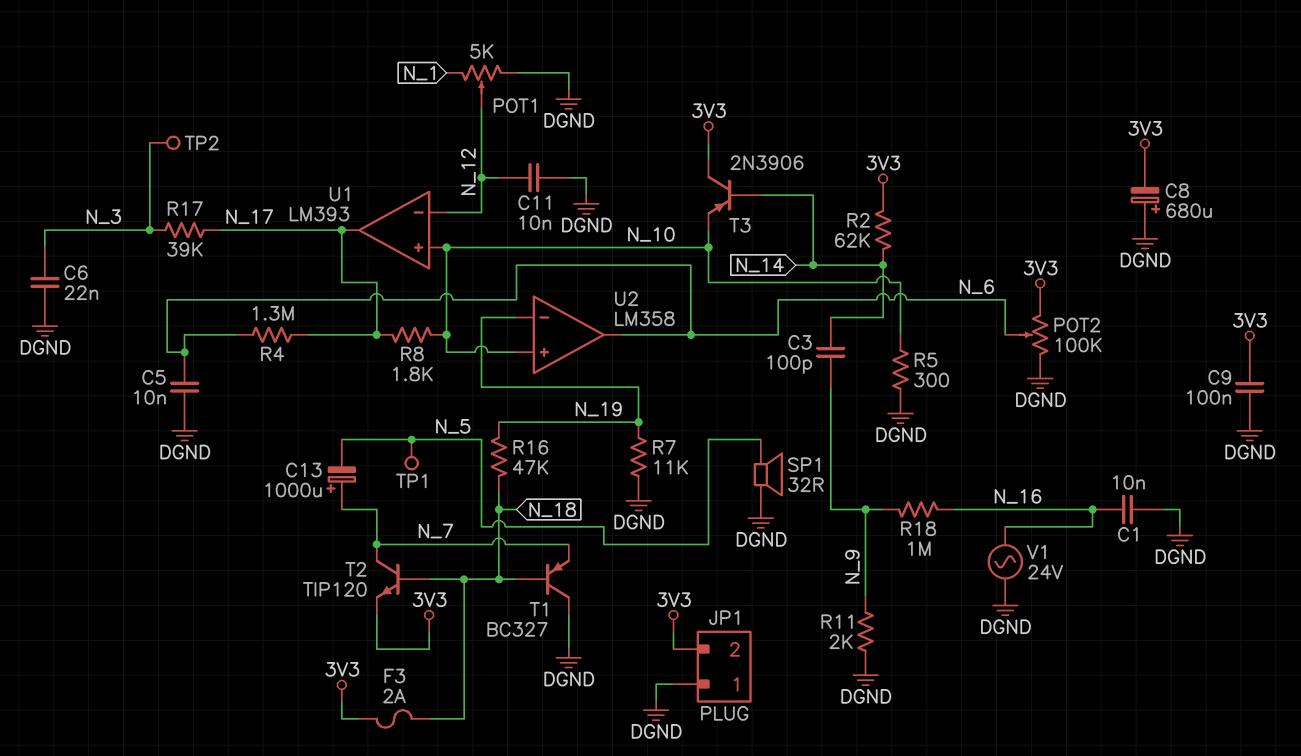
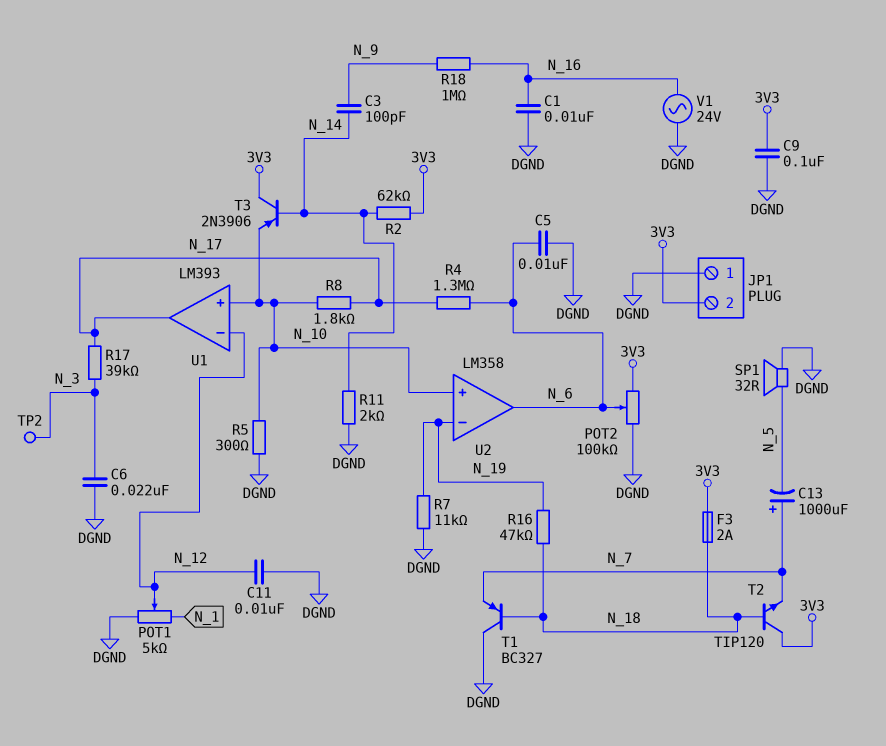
C8: 680uF (plus DGND, minus 3V3) -> none
R11: 2k (DGND, N_9) -> 2k (DGND, N_14)
T2: NPN TIP120 (B N_18, C N_7, E 3V3) -> NPN TIP120 (B N_18, C 3V3, E N_7)
TP1: test point (N_5) -> none

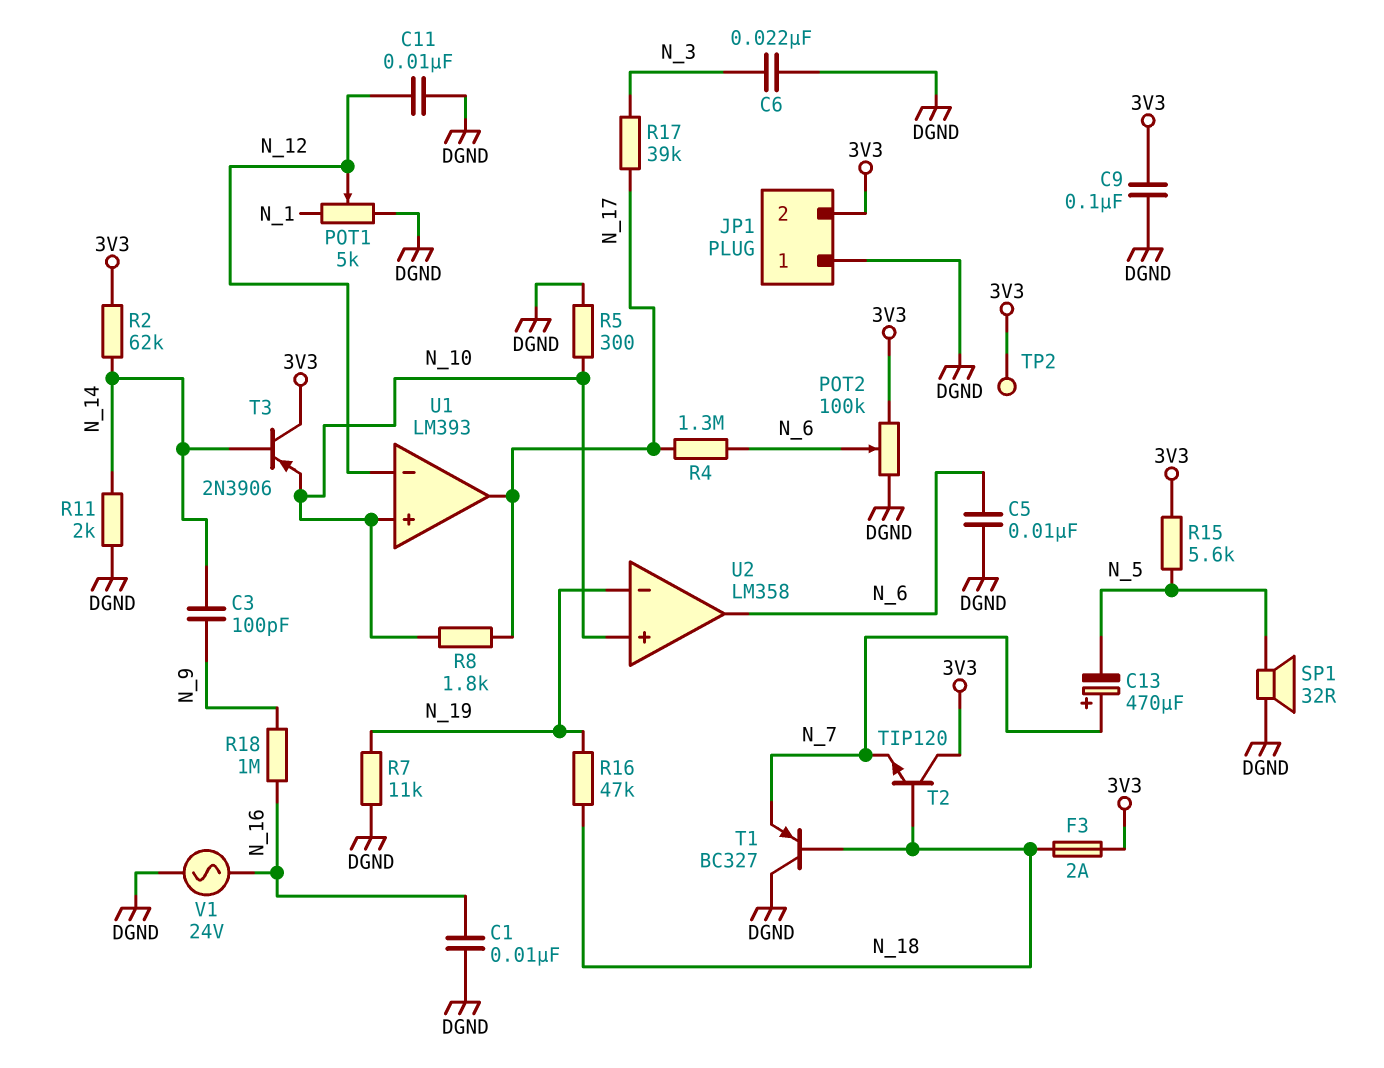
C13: 1000uF (plus N_7, minus N_5) -> 470uF (plus N_7, minus N_5)
R15: none -> 5.6k (3V3, N_5)
TP2: test point (N_3) -> test point (3V3)

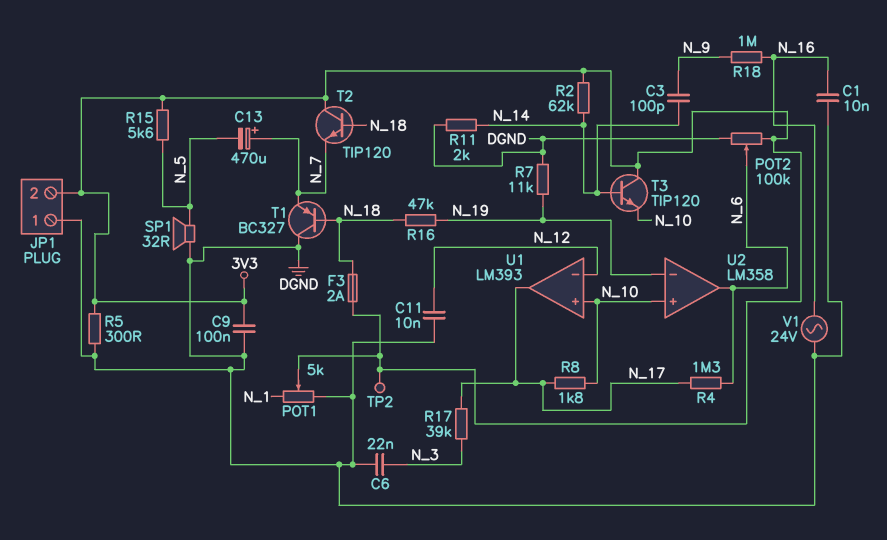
C5: 10nF (DGND, N_6) -> none
POT1: 5k (DGND, N_1, wiper N_12) -> 5k (DGND, N_1, wiper 3V3)
R5: 300 (DGND, N_10) -> 300 (3V3, DGND)
T3: PNP 2N3906 (B N_14, C 3V3, E N_10) -> NPN TIP120 (B N_14, C 3V3, E N_10)

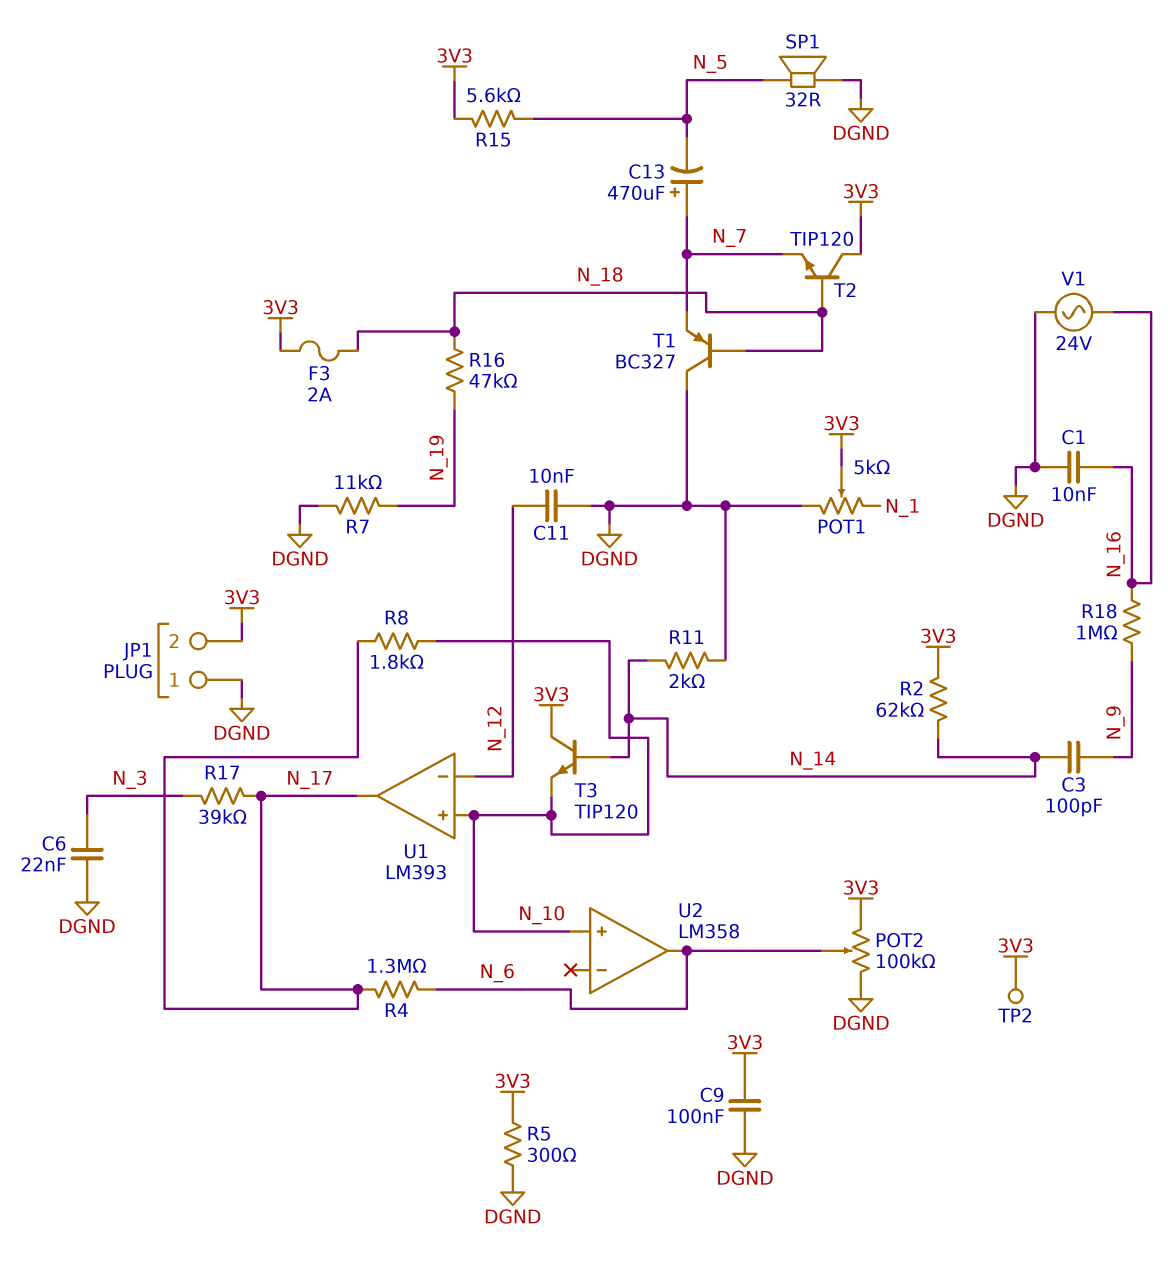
U2 pin in-: N_19 -> none

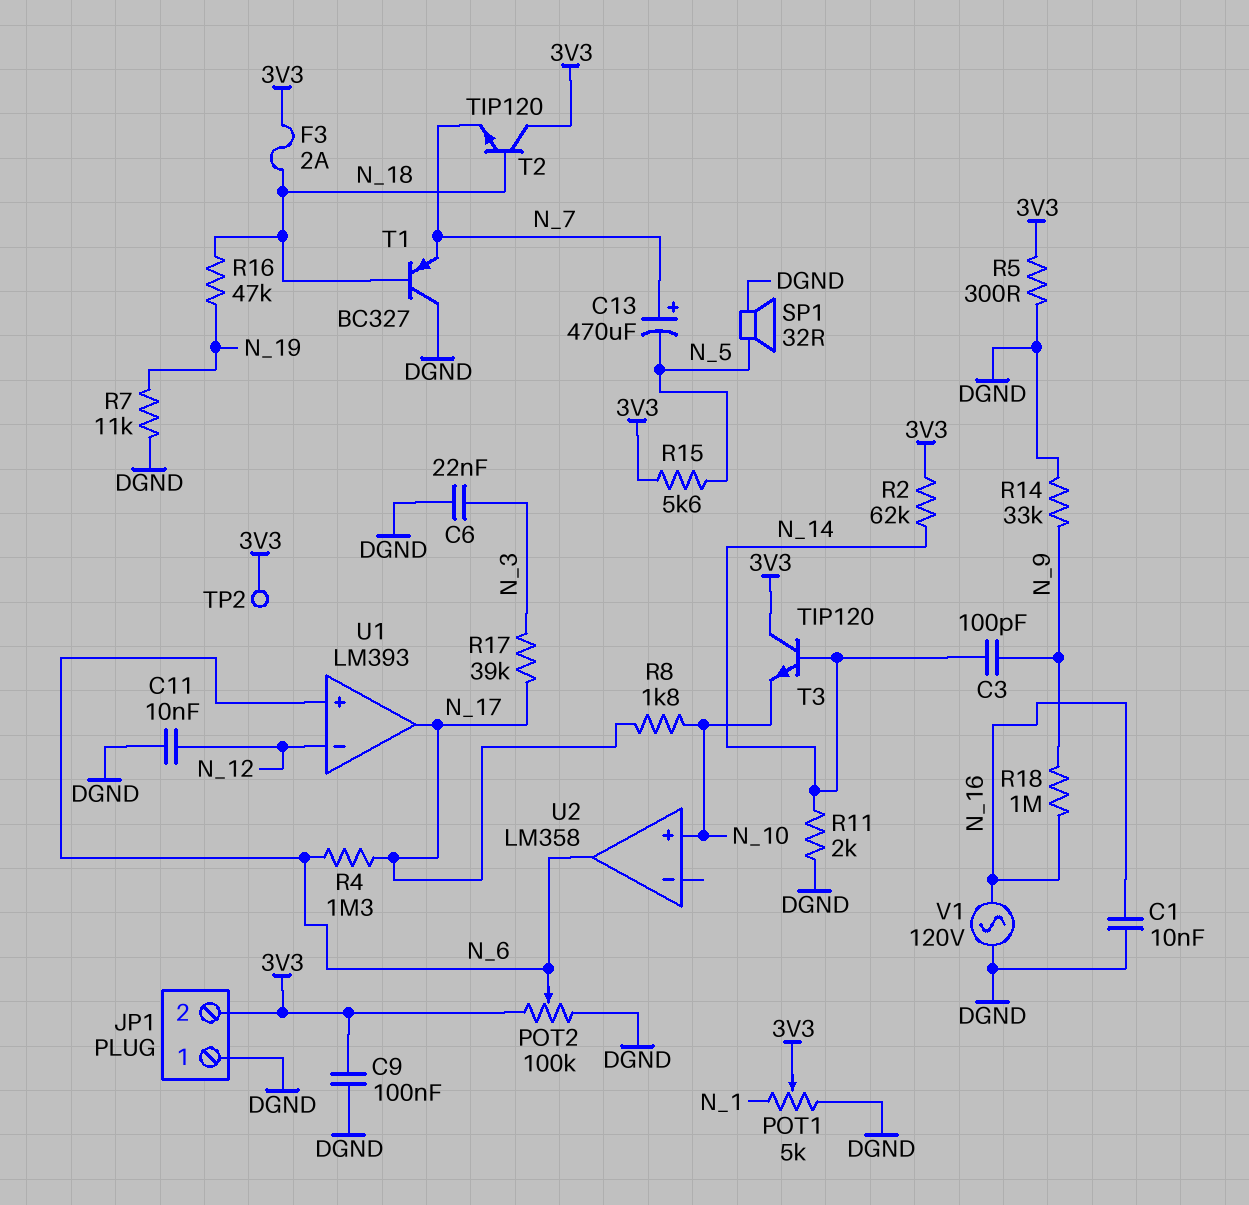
R14: none -> 33k (DGND, N_9)
U1 pin in+: N_10 -> N_6
V1: AC 24V (DGND, N_16) -> AC 120V (DGND, N_16)

